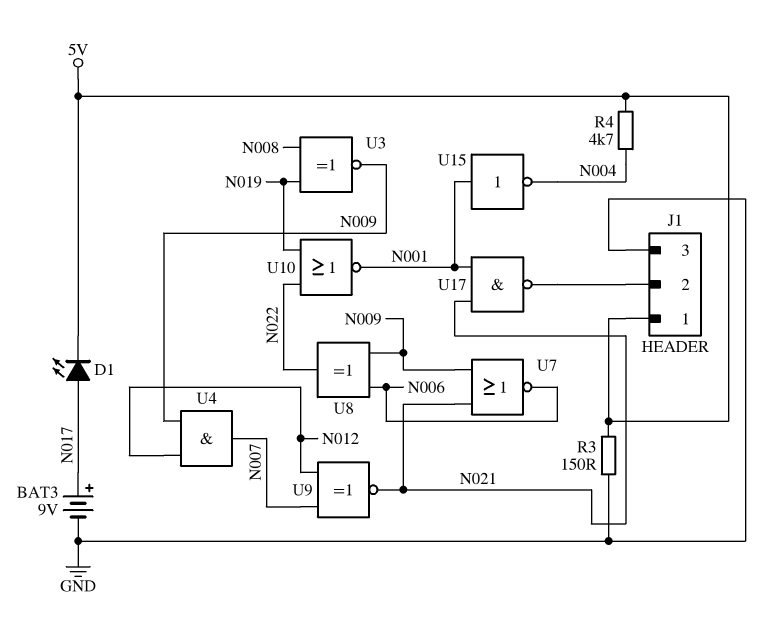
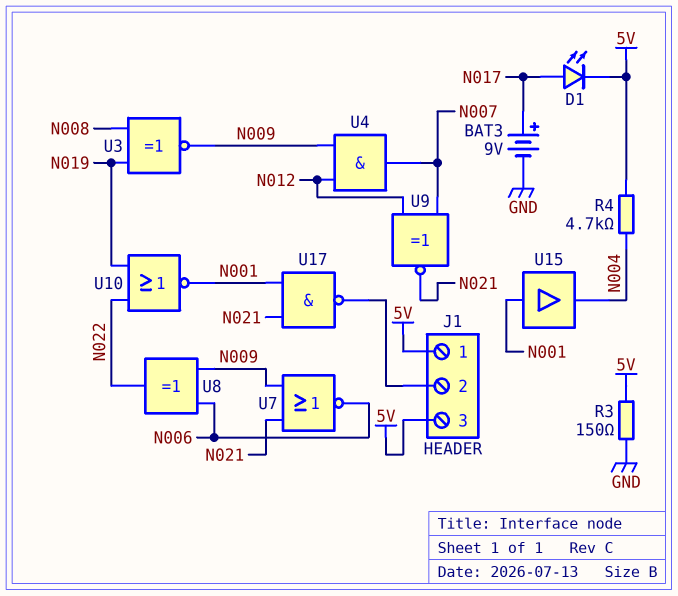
J1 pin 3: GND -> 5V
U15: NOT (in N001, out N004) -> buffer (in N001, out N004)

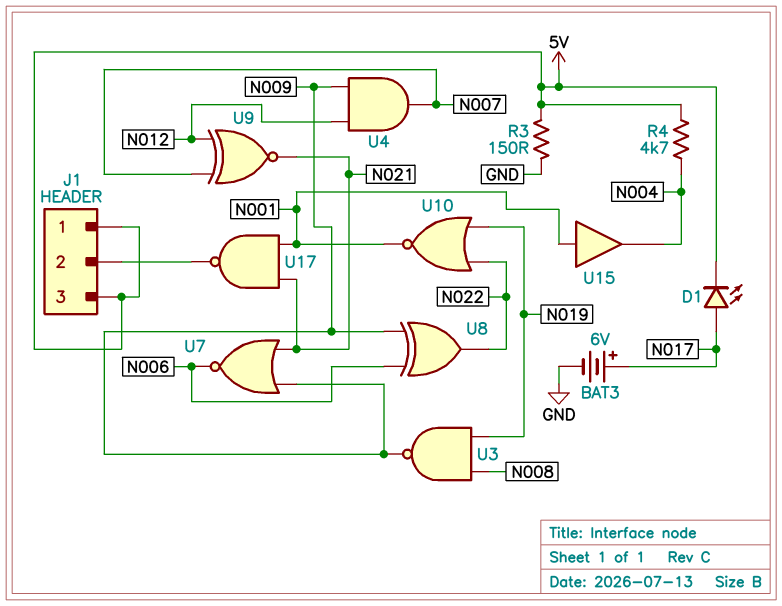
BAT3: 9V (plus N017, minus GND) -> 6V (plus N017, minus GND)
U3: XNOR (in N008, in N019, out N009) -> NAND (in N008, in N019, out N009)

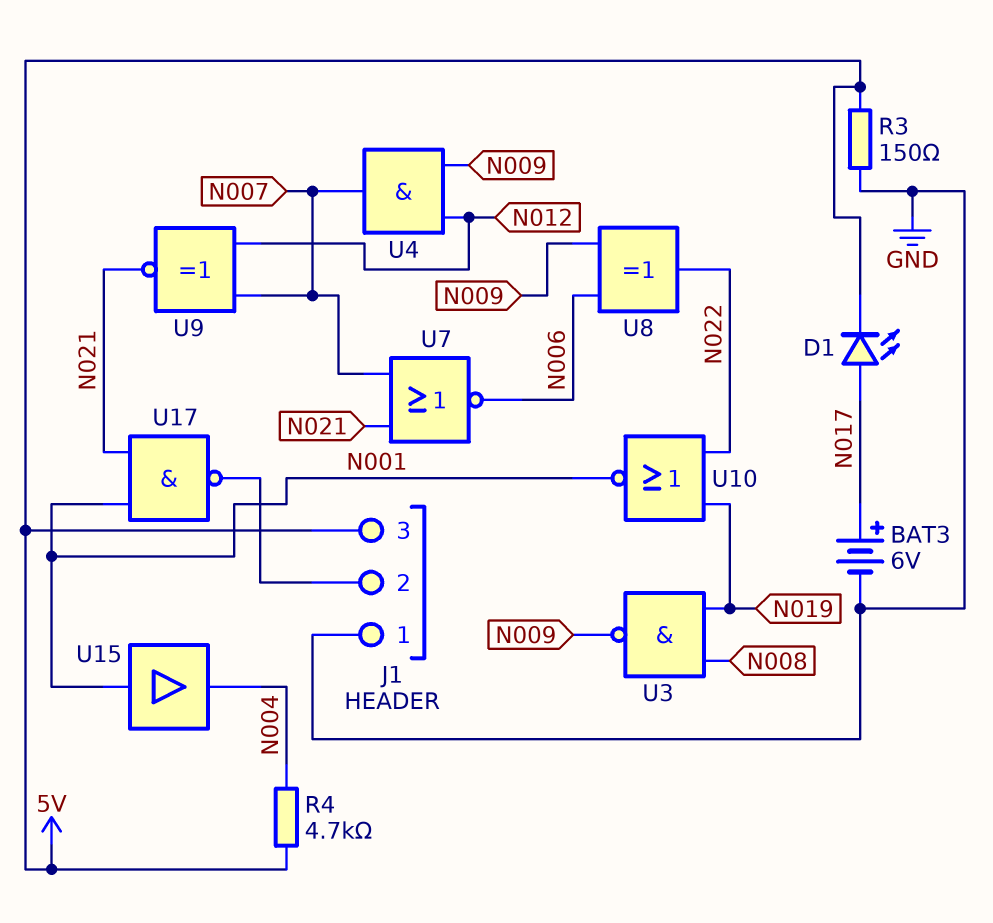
J1 pin 1: 5V -> GND
U7: NOR (in N009, in N021, out N006) -> NOR (in N007, in N021, out N006)

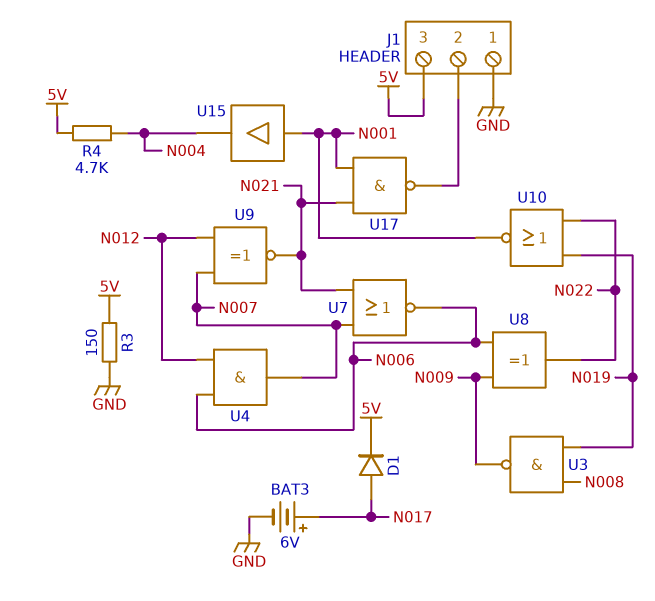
D1: LED (A N017, K 5V) -> diode (A N017, K 5V)
U4: AND (in N009, in N012, out N007) -> AND (in N006, in N012, out N007)

